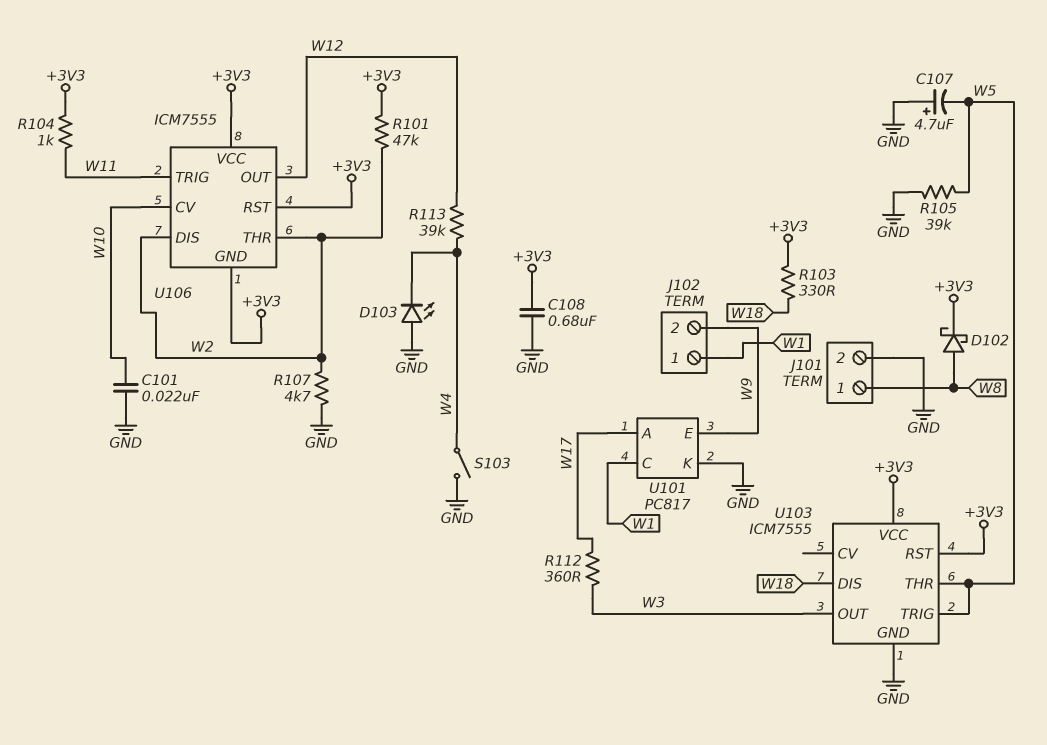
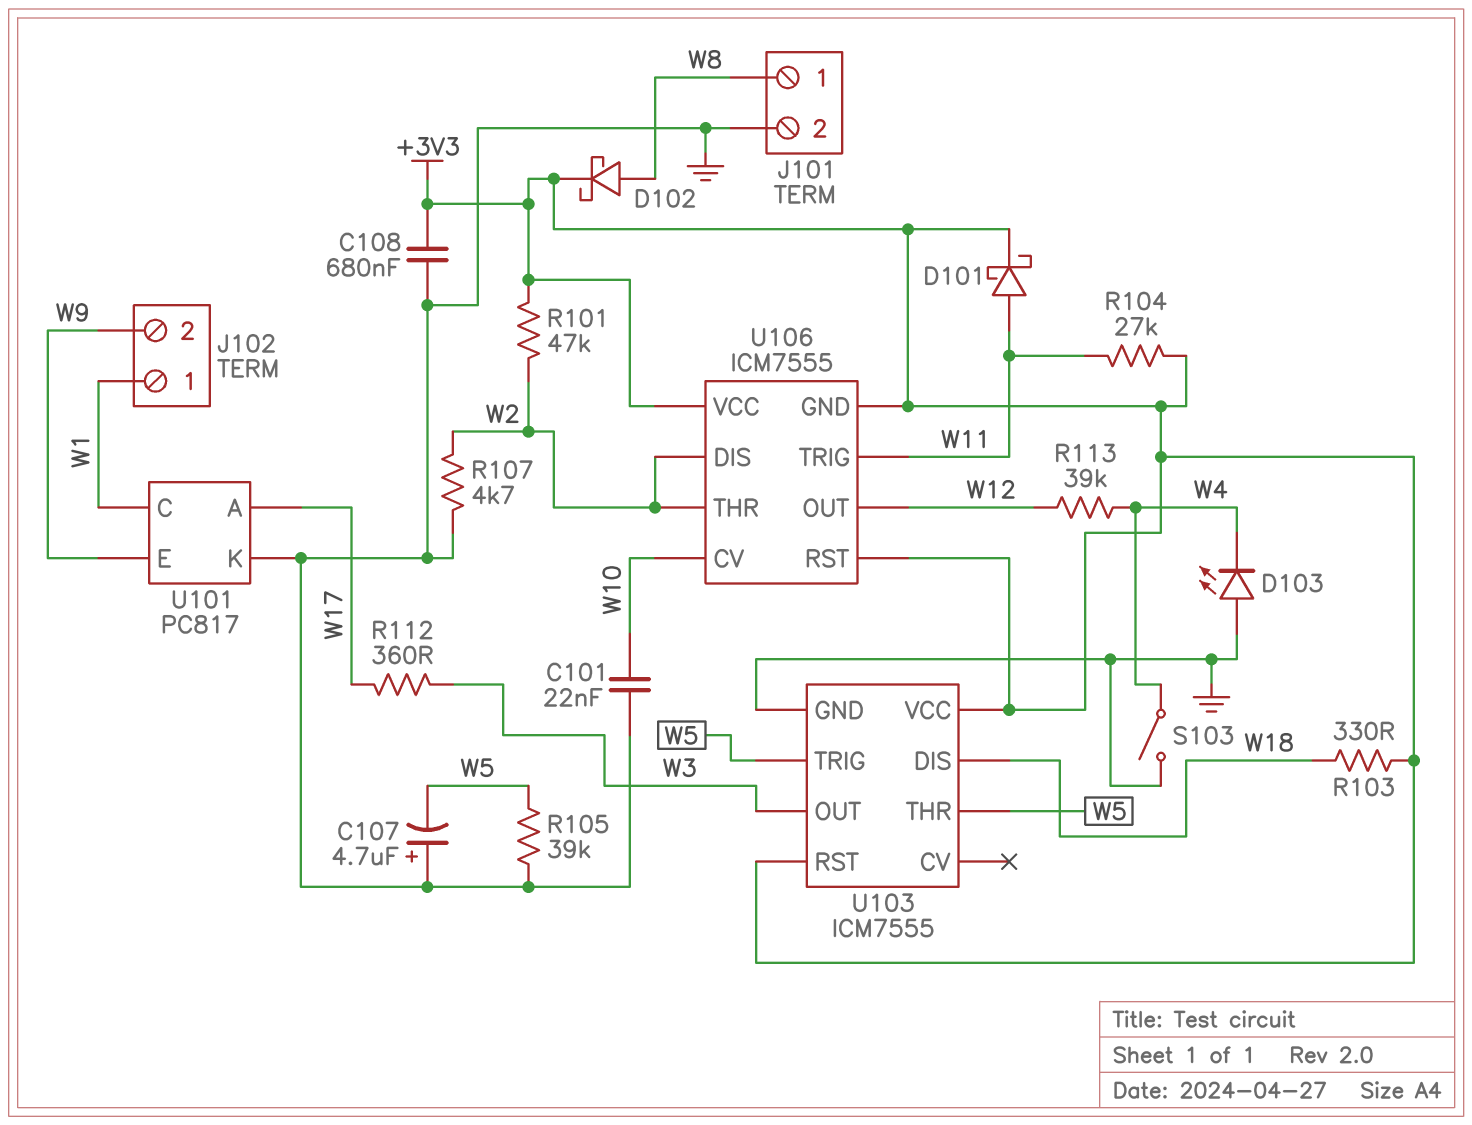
D101: none -> schottky (A W11, K +3V3)
R104: 1k (+3V3, W11) -> 27k (+3V3, W11)

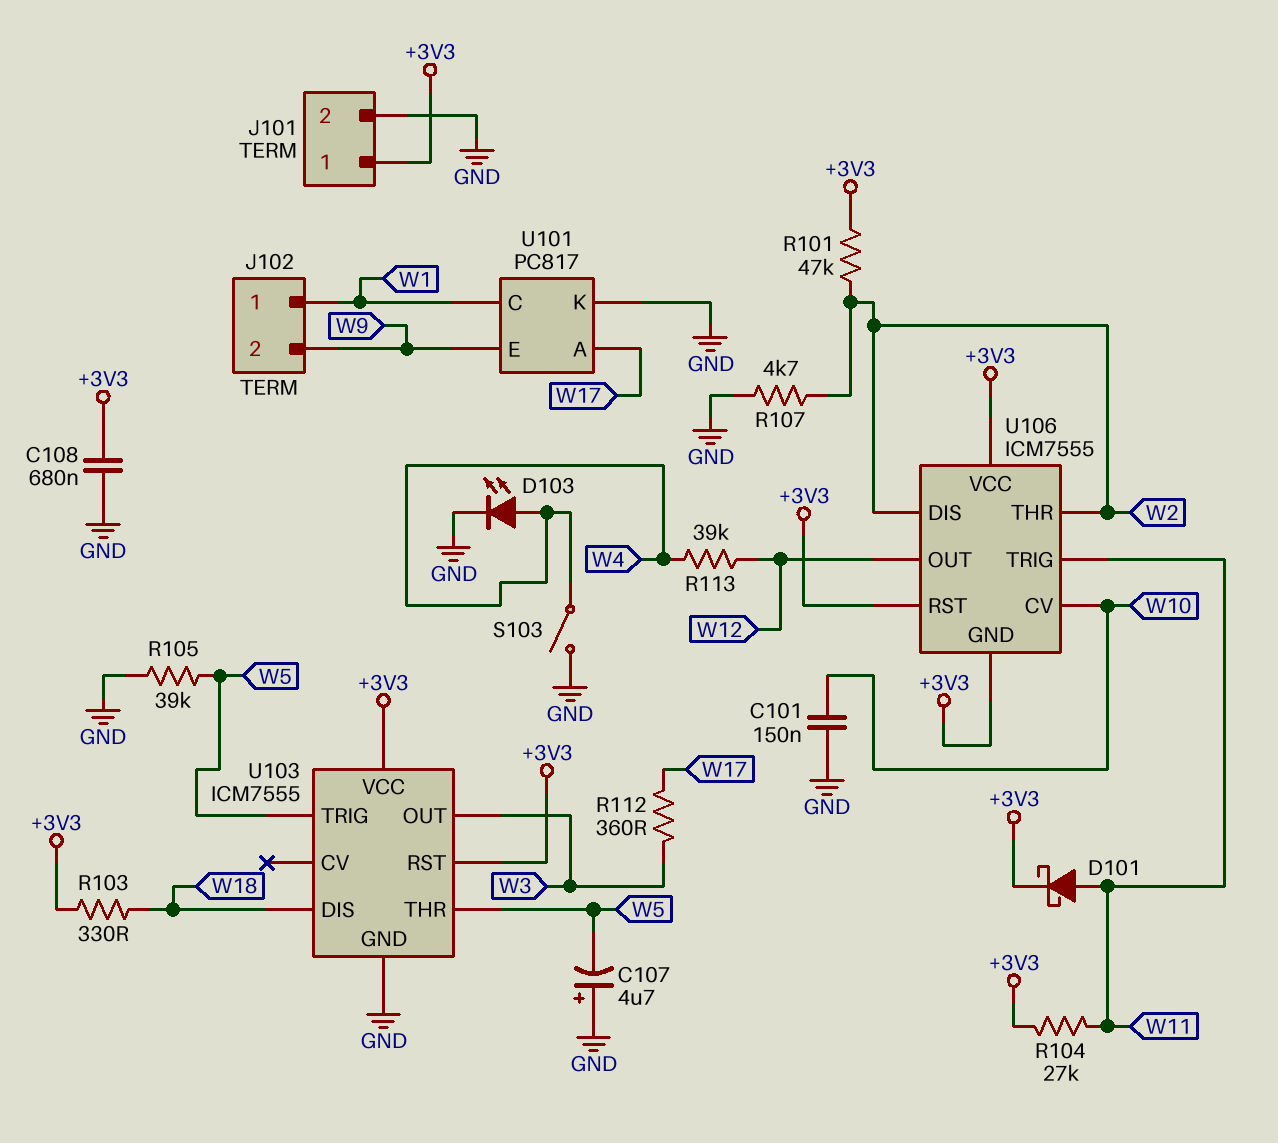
C101: 22nF (GND, W10) -> 150nF (GND, W10)
D102: schottky (A W8, K +3V3) -> none
D103: LED (A GND, K W4) -> LED (A W4, K GND)
J101 pin 1: W8 -> +3V3

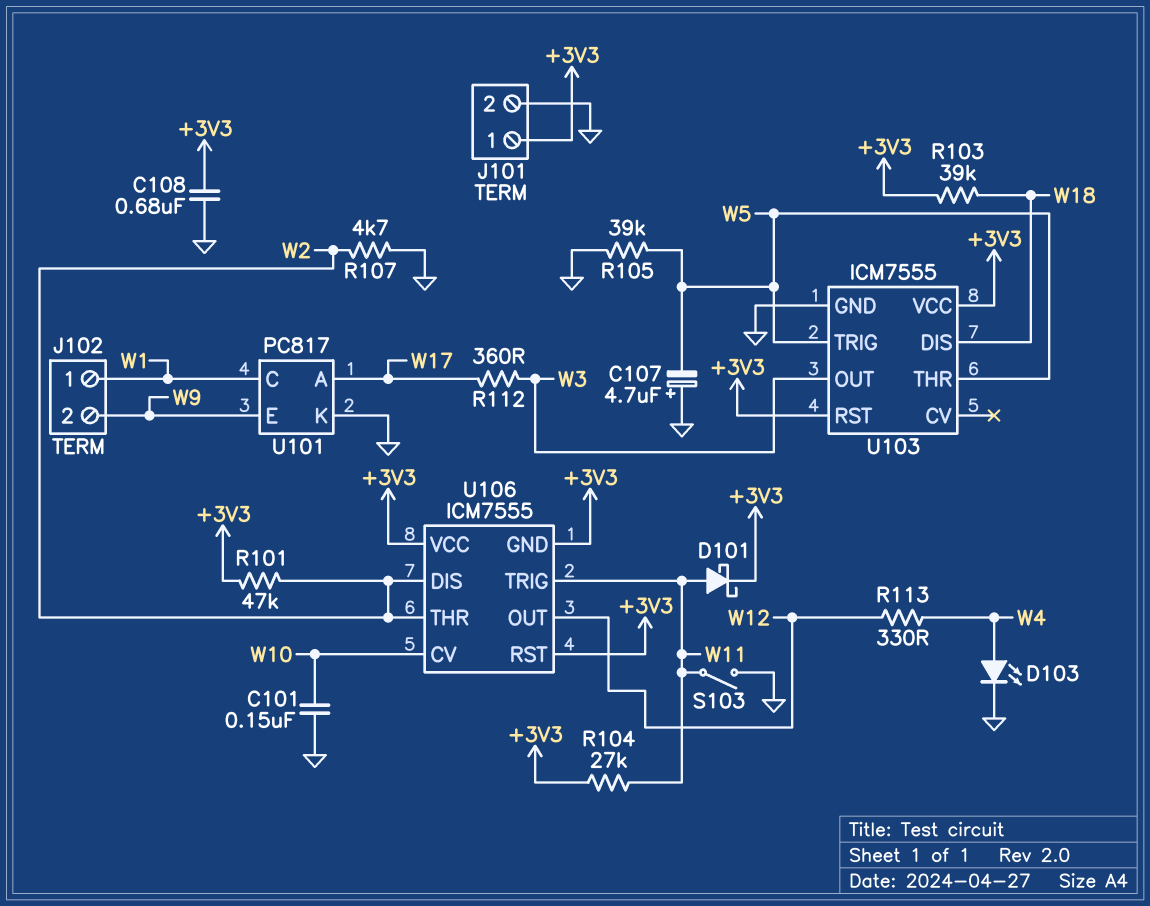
R103: 330 (+3V3, W18) -> 39k (+3V3, W18)
R113: 39k (W4, W12) -> 330 (W4, W12)
S103: switch (GND, W4) -> switch (GND, W11)

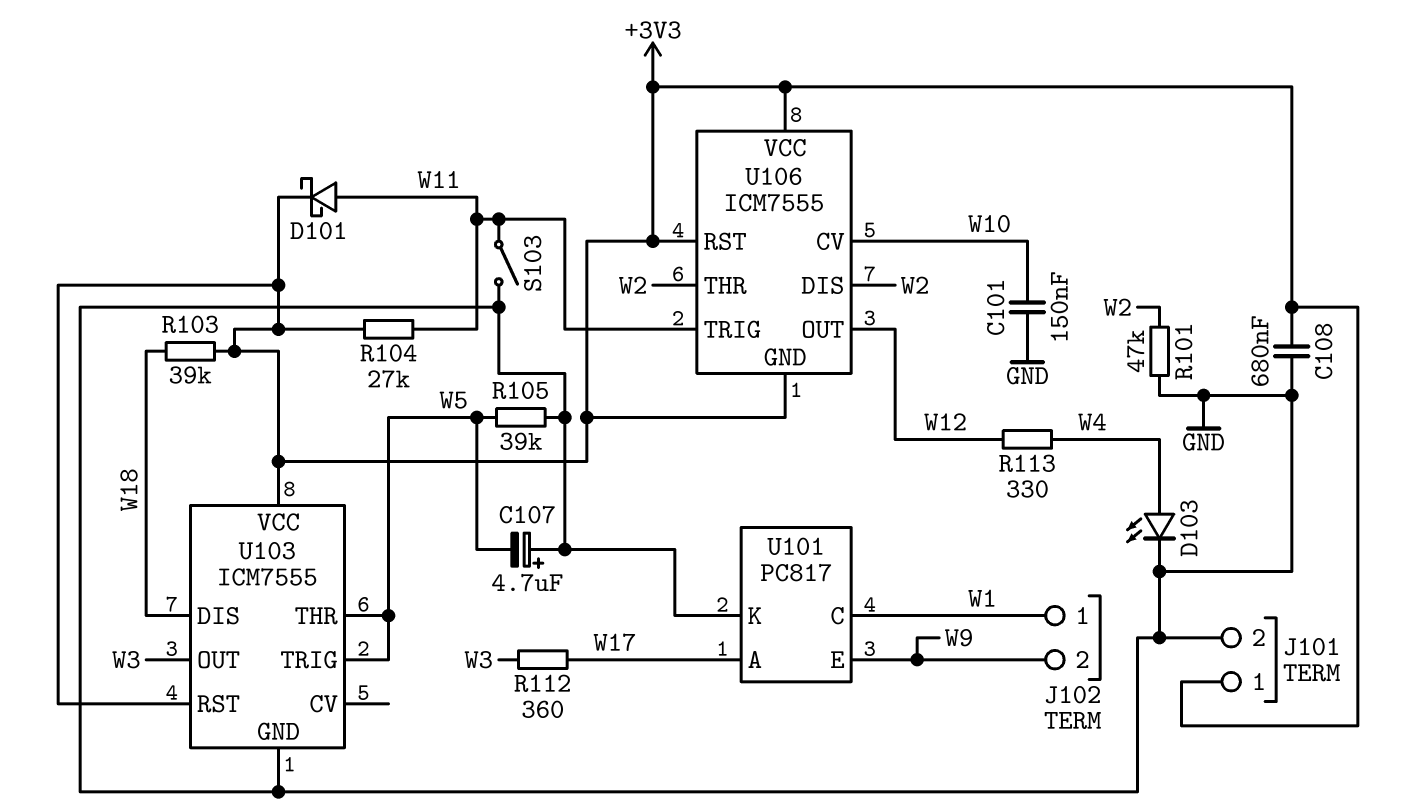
R101: 47k (+3V3, W2) -> 47k (GND, W2)
R107: 4.7k (GND, W2) -> none

